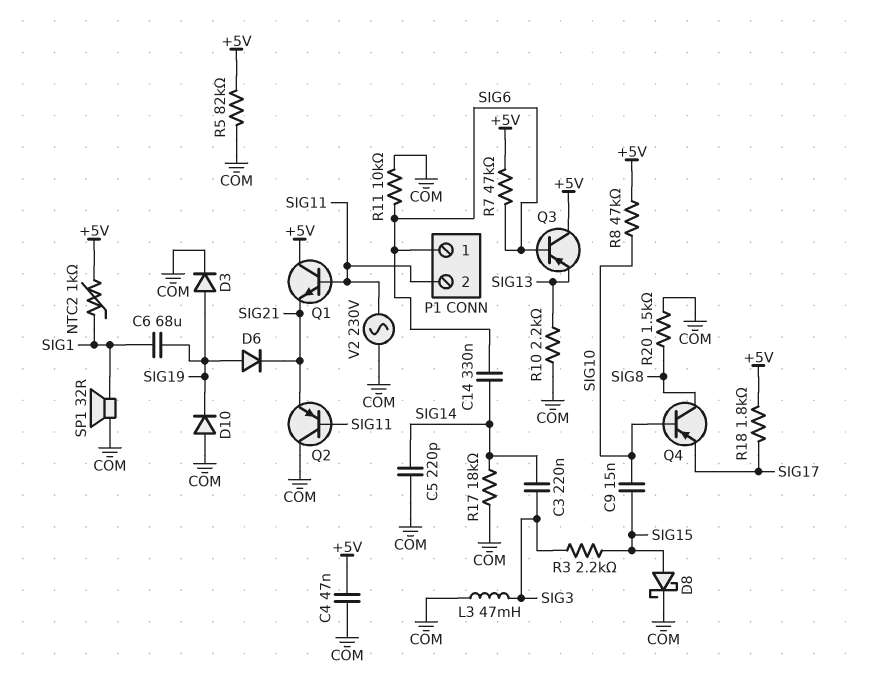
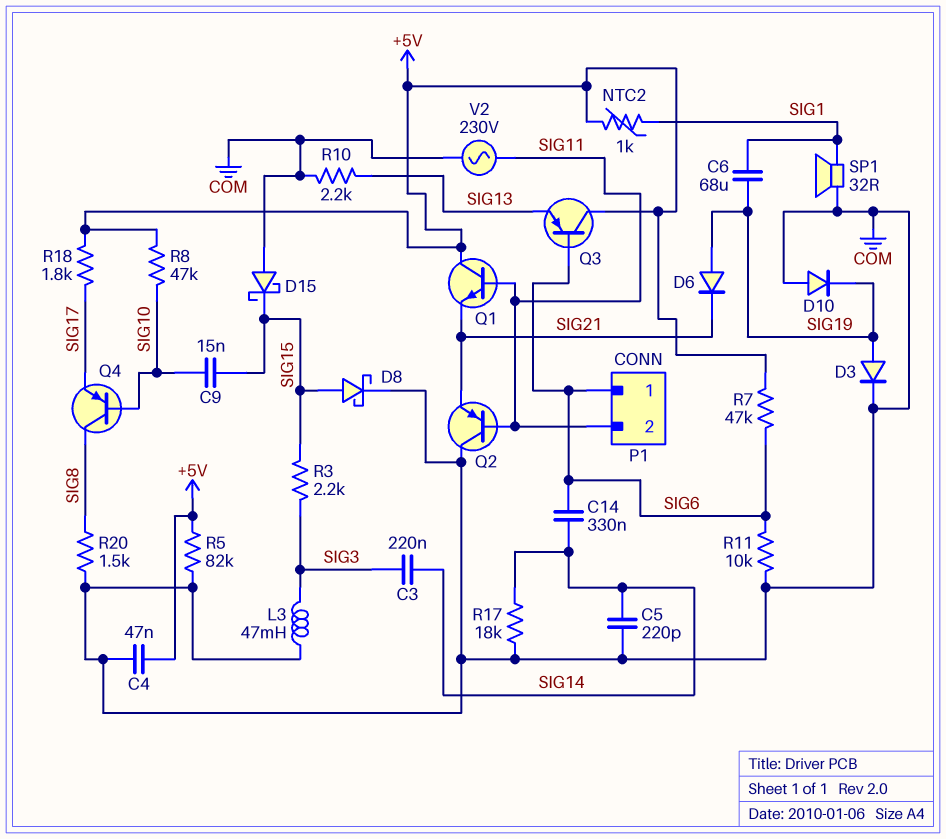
D15: none -> schottky (A COM, K SIG15)

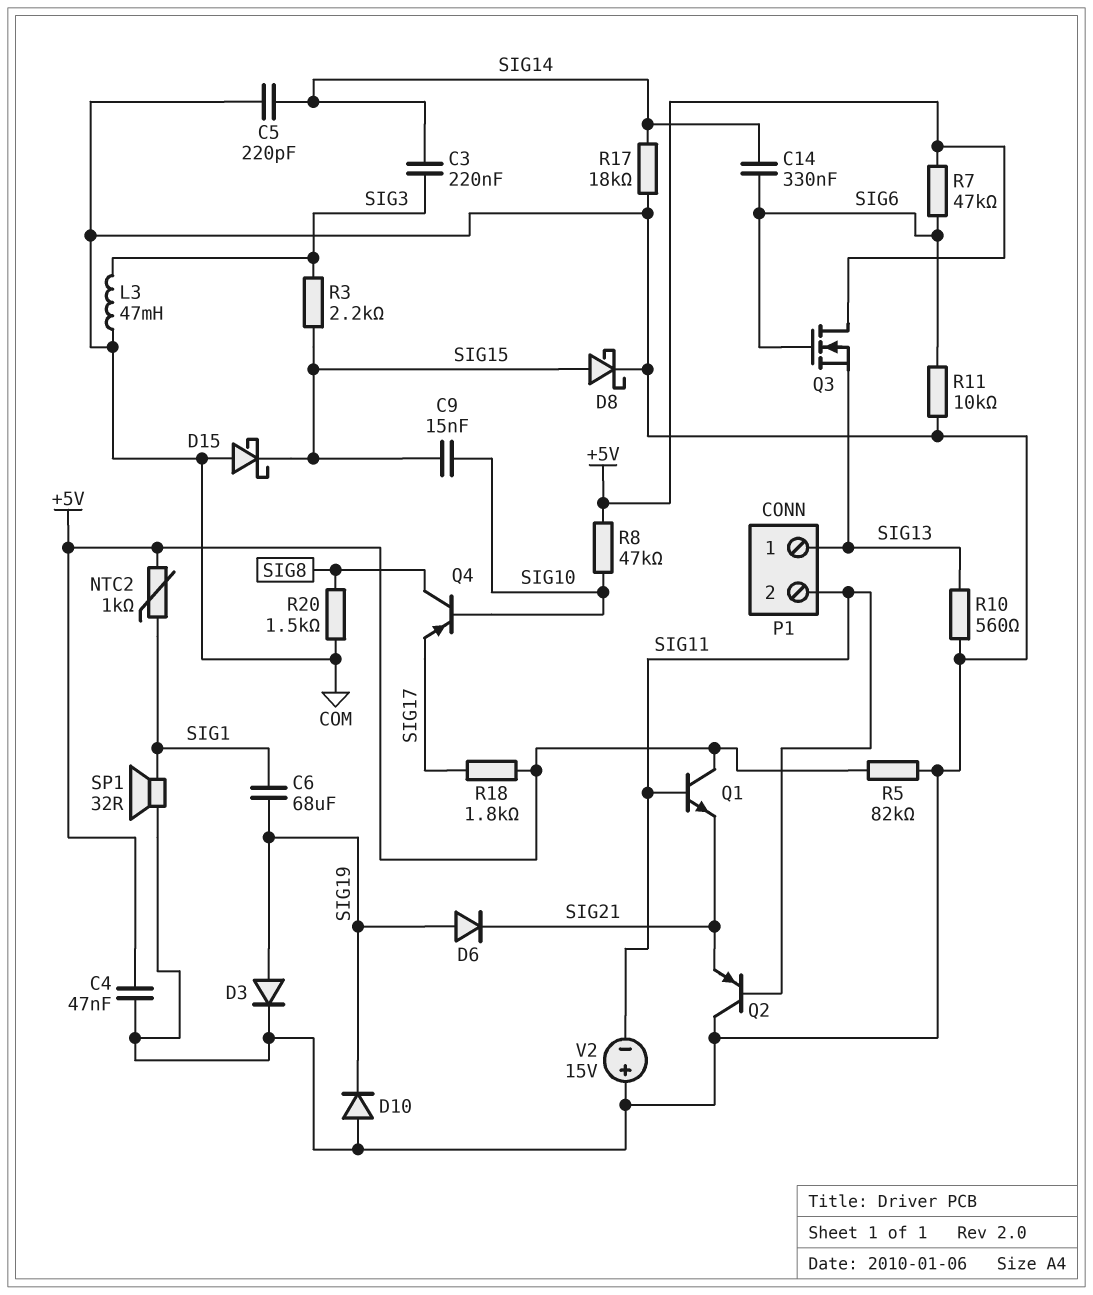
P1 pin 1: SIG6 -> SIG13
Q3: PNP (B SIG6, C +5V, E SIG13) -> NMOS (G SIG6, D +5V, S SIG13)
R10: 2.2k (COM, SIG13) -> 560 (COM, SIG13)
V2: AC 230V (COM, SIG11) -> 15V (plus COM, minus SIG11)

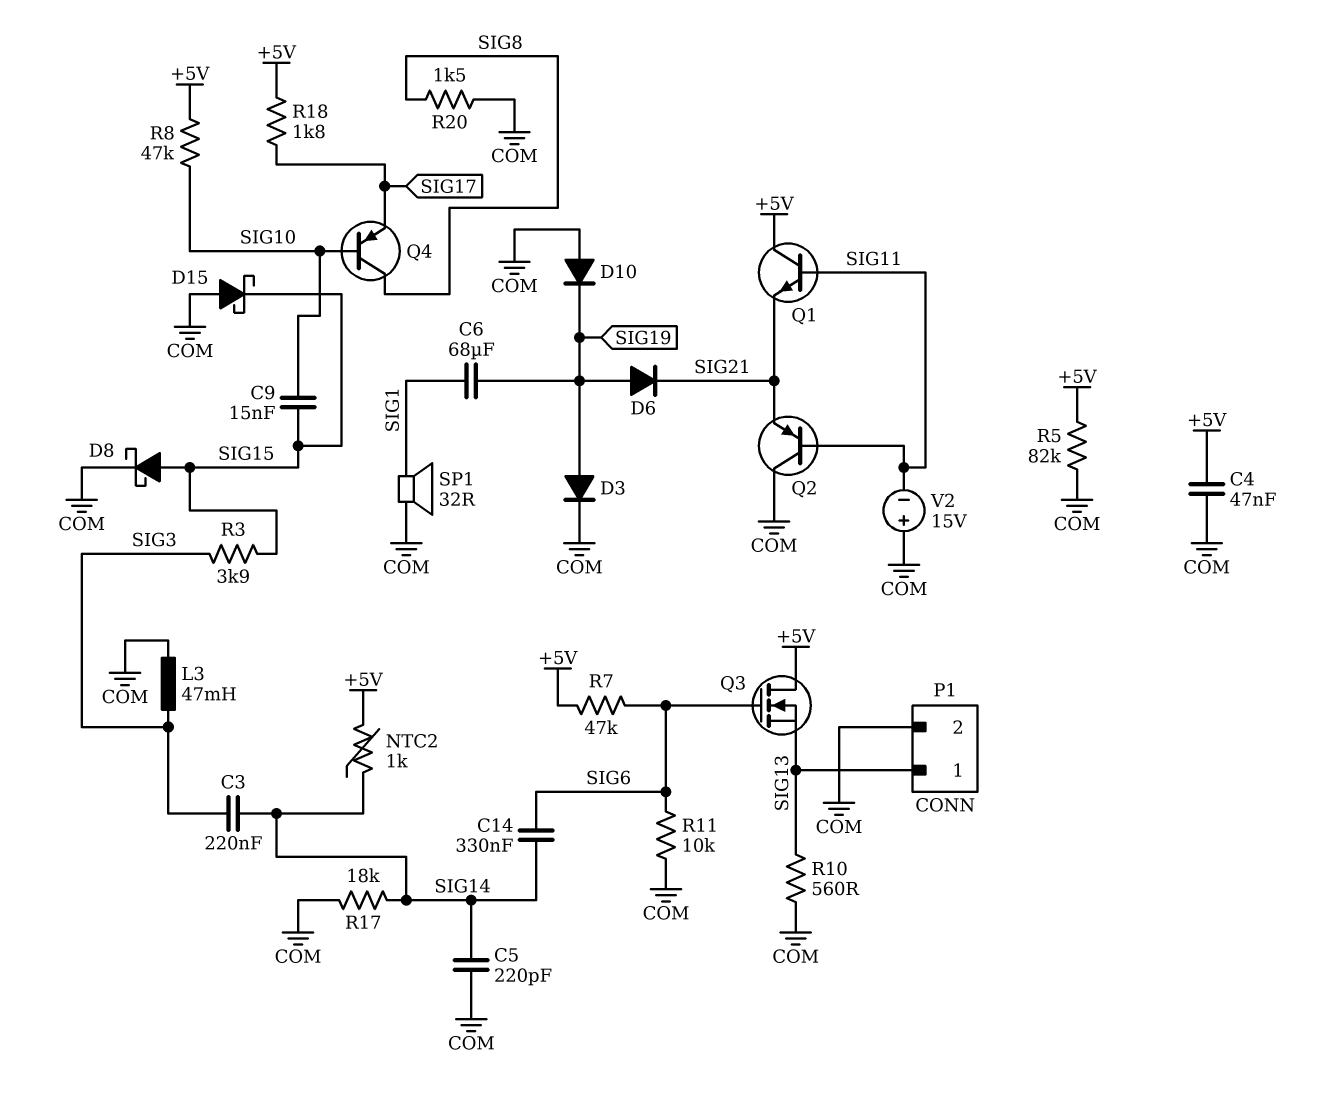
NTC2: 1k (+5V, SIG1) -> 1k (+5V, SIG14)
P1 pin 2: SIG11 -> COM
R3: 2.2k (SIG3, SIG15) -> 3.9k (SIG3, SIG15)

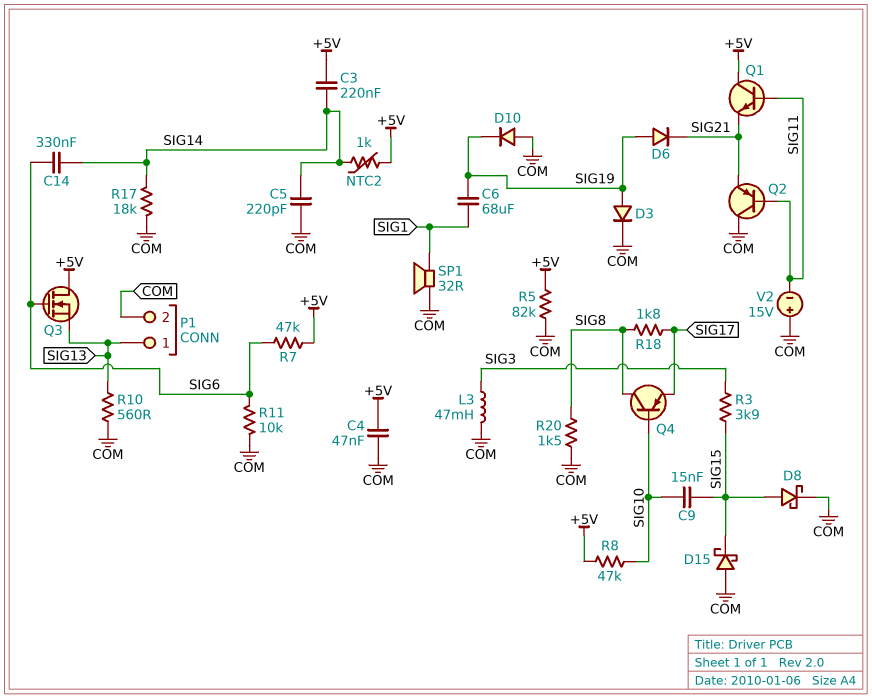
C3: 220nF (SIG3, SIG14) -> 220nF (+5V, SIG14)
R18: 1.8k (+5V, SIG17) -> 1.8k (SIG8, SIG17)

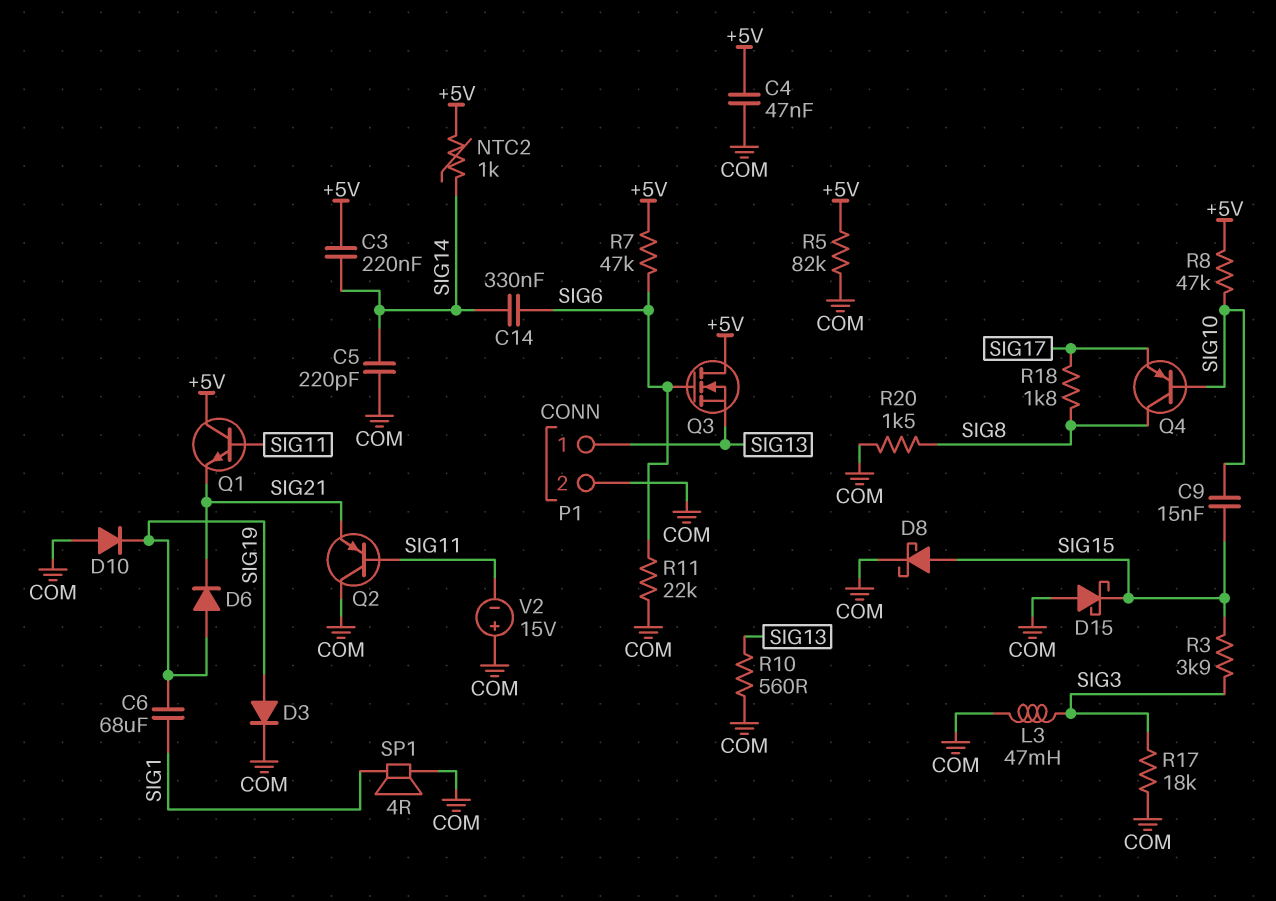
R11: 10k (COM, SIG6) -> 22k (COM, SIG6)
R17: 18k (COM, SIG14) -> 18k (COM, SIG3)
SP1: speaker 32R (COM, SIG1) -> speaker 4R (COM, SIG1)

